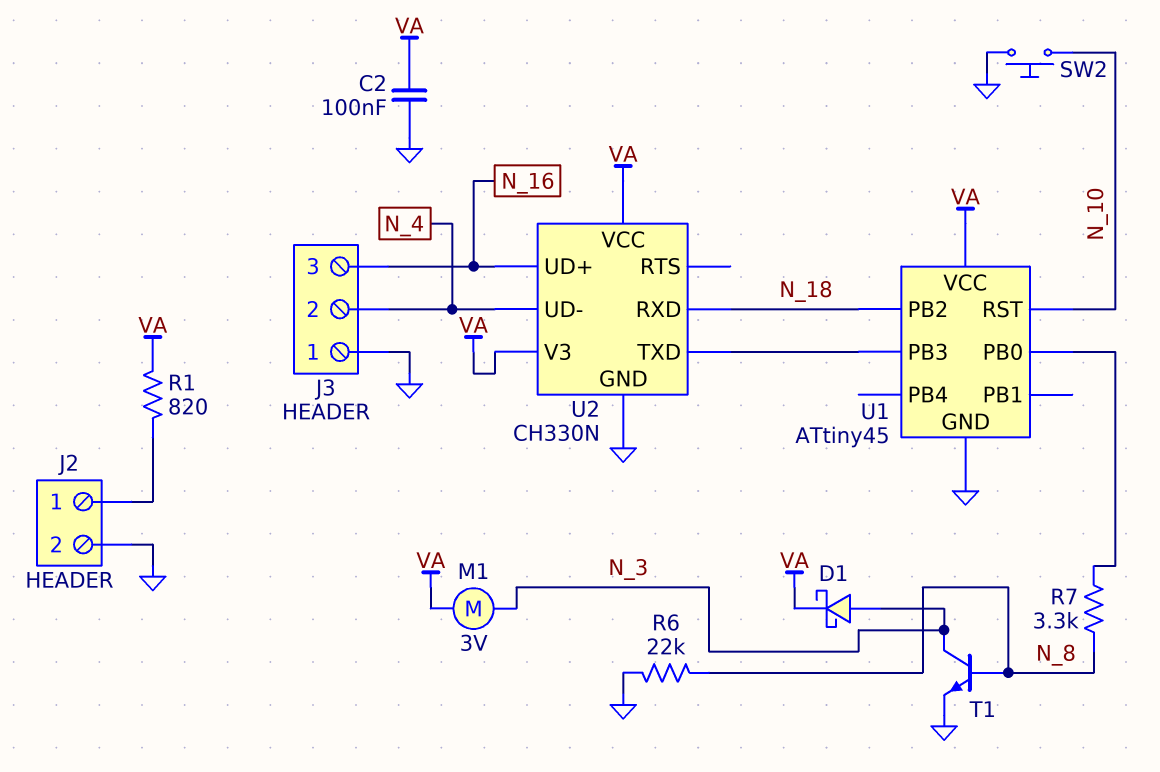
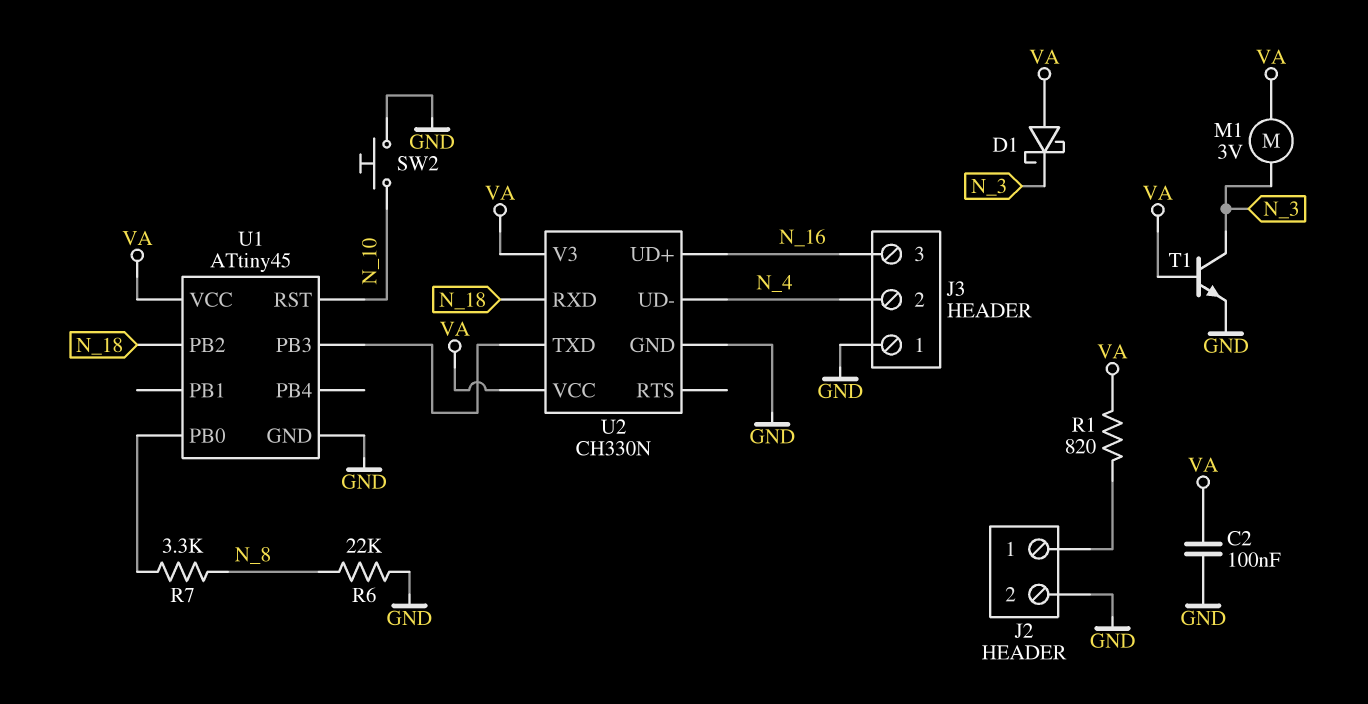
D1: schottky (A N_3, K VA) -> schottky (A VA, K N_3)
T1: NPN (B N_8, C N_3, E GND) -> NPN (B VA, C N_3, E GND)

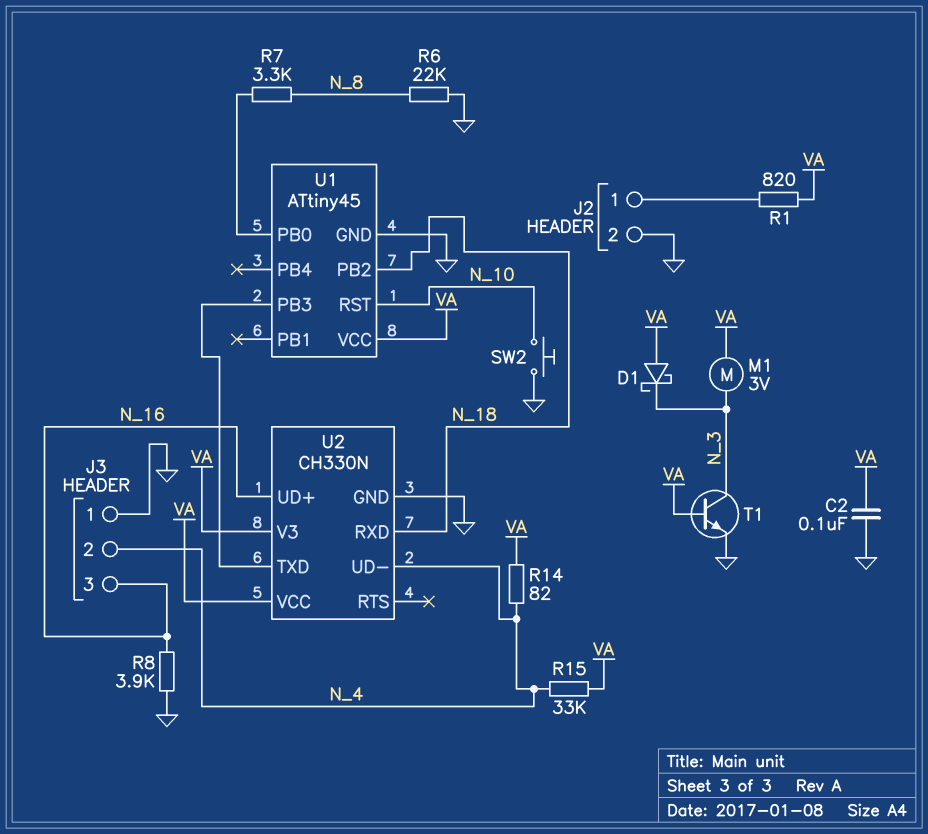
R8: none -> 3.9k (GND, N_16)
R14: none -> 82 (N_4, VA)
R15: none -> 33k (N_4, VA)

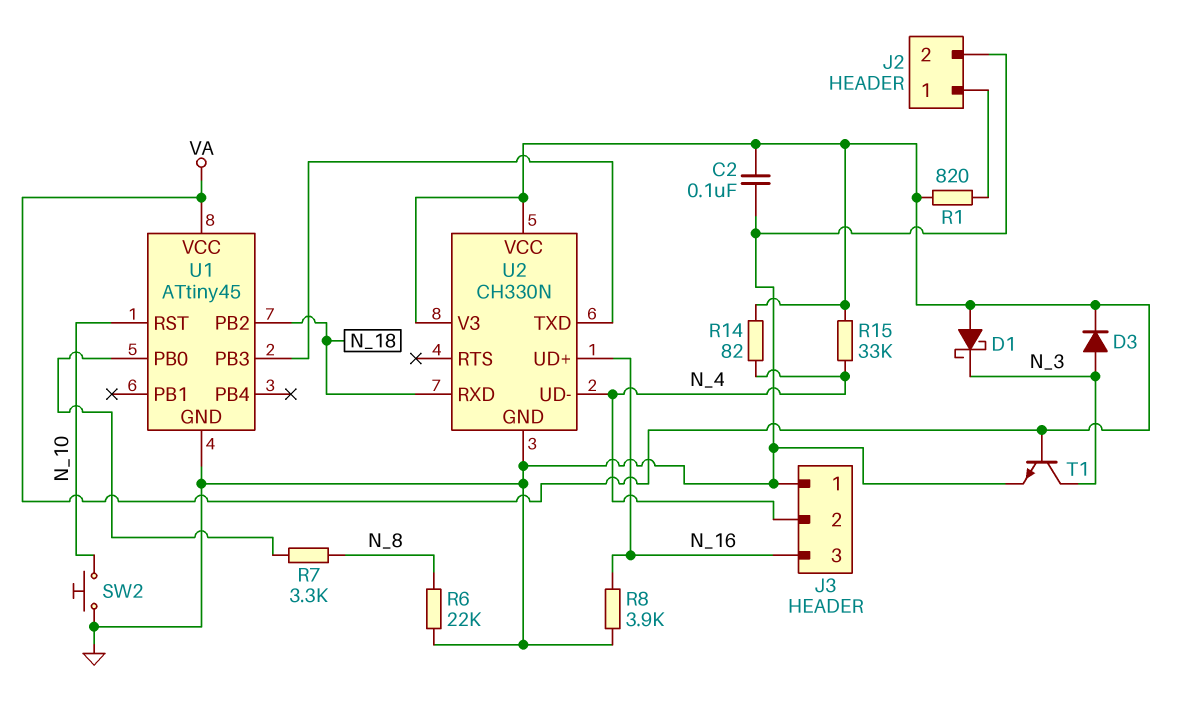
D3: none -> diode (A N_3, K VA)
M1: motor 3V (N_3, VA) -> none

